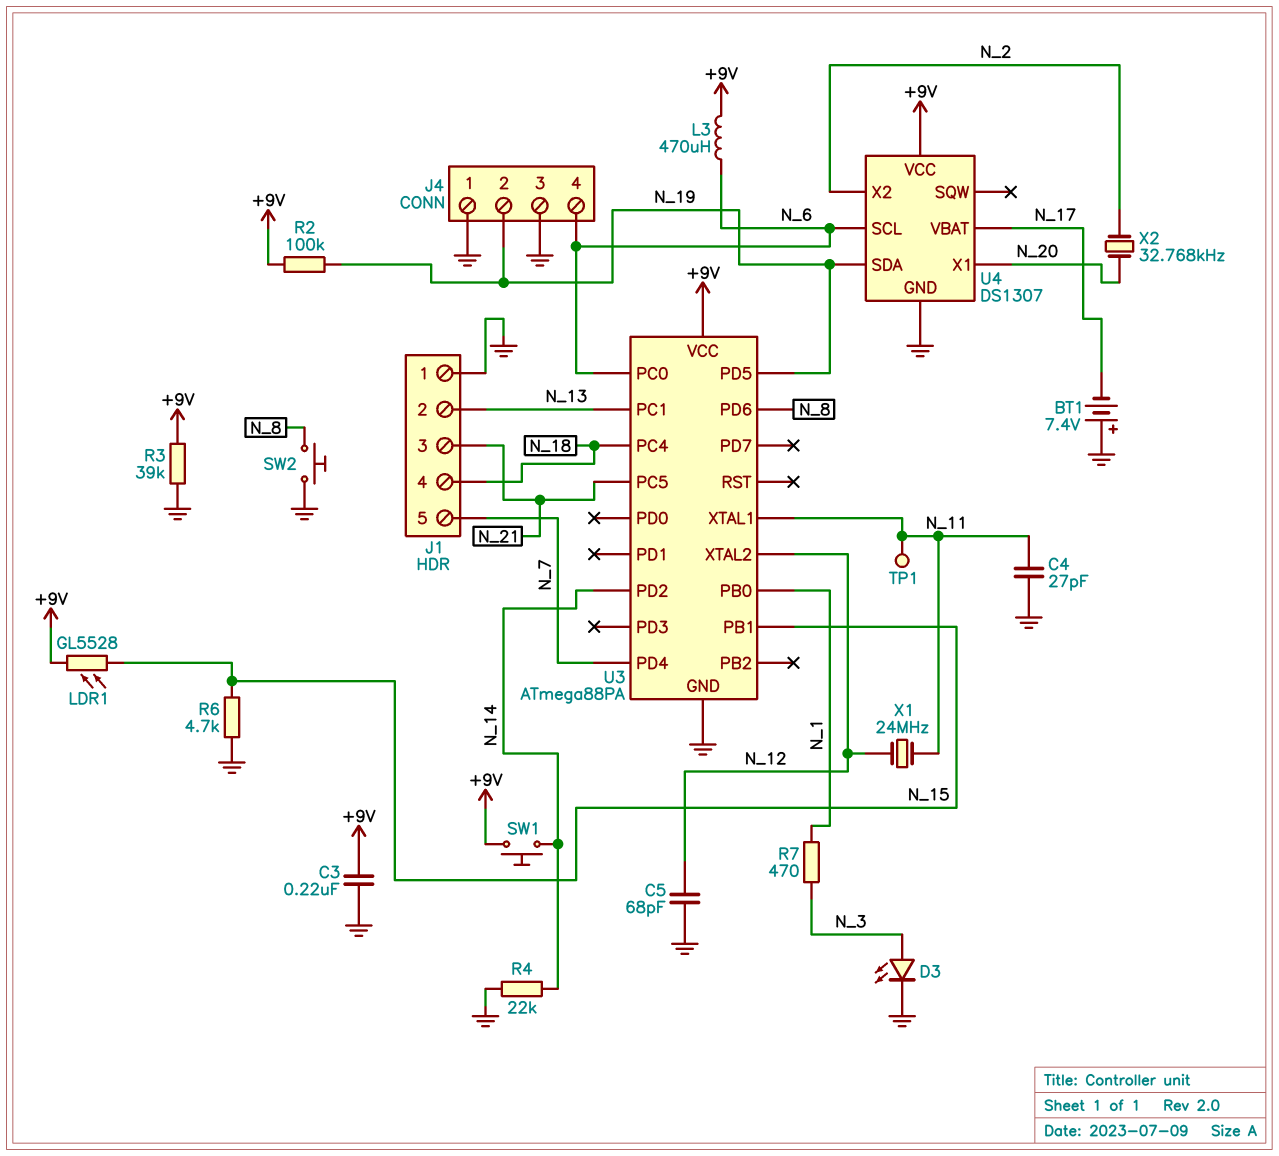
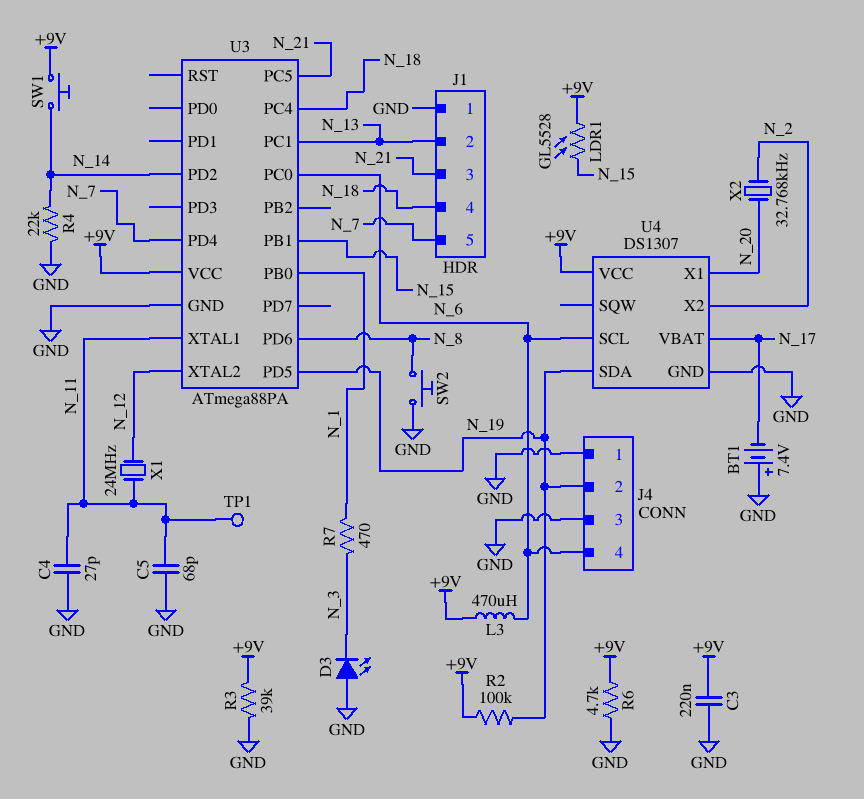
C5: 68pF (GND, N_12) -> 68pF (GND, N_11)
D3: LED (A N_3, K GND) -> LED (A GND, K N_3)
R6: 4.7k (GND, N_15) -> 4.7k (+9V, GND)

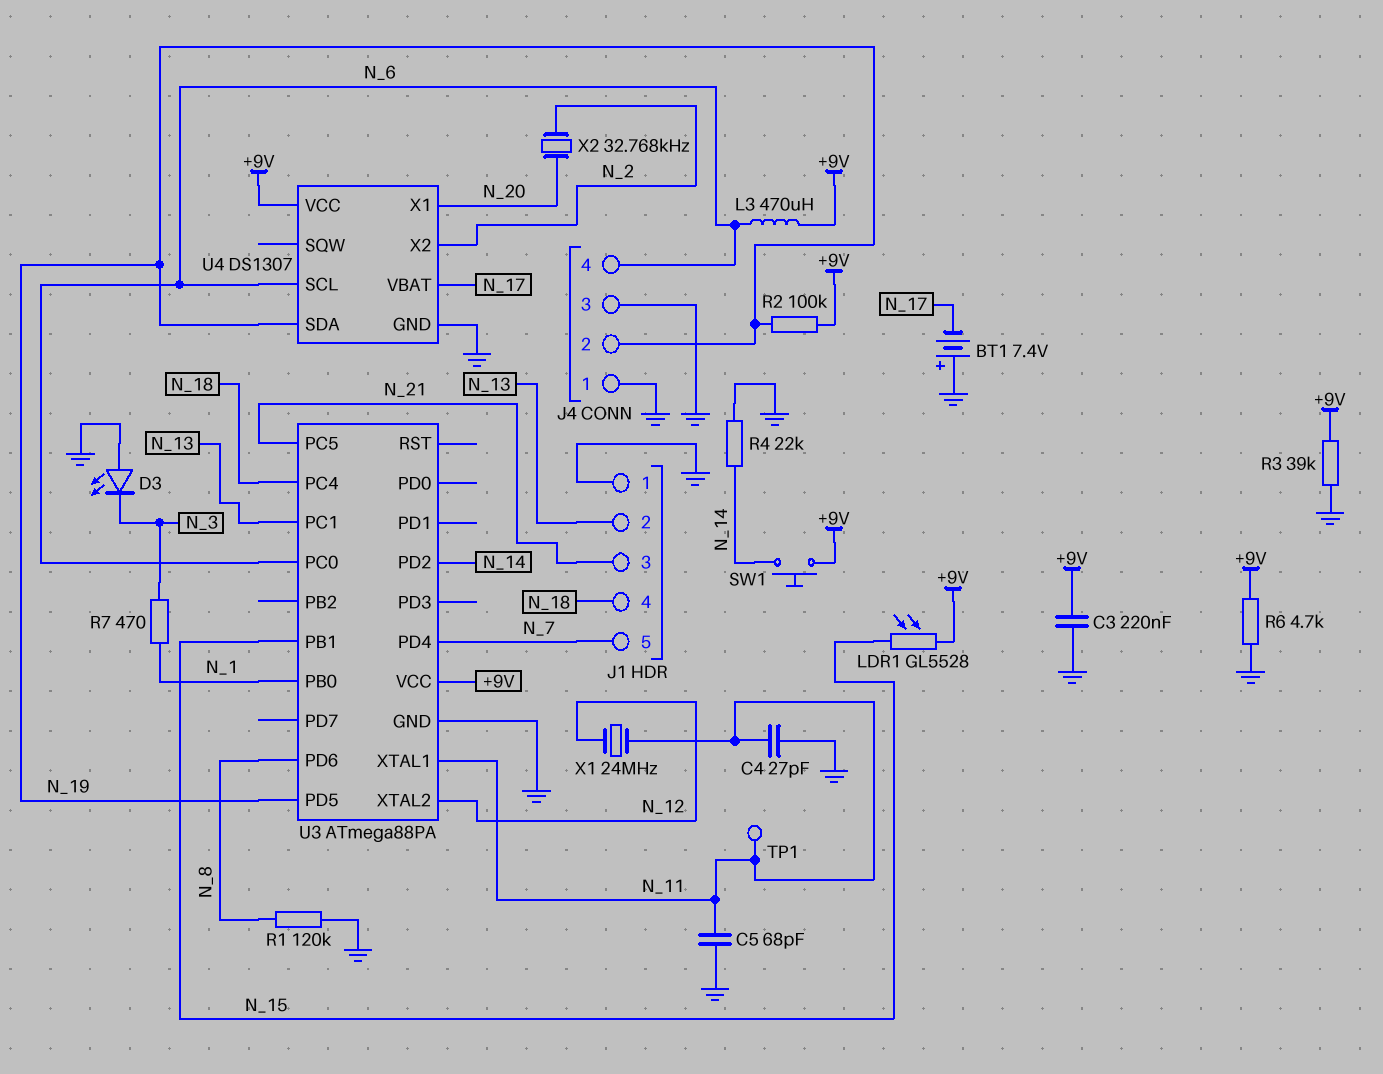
R1: none -> 120k (GND, N_8)
SW2: button (GND, N_8) -> none

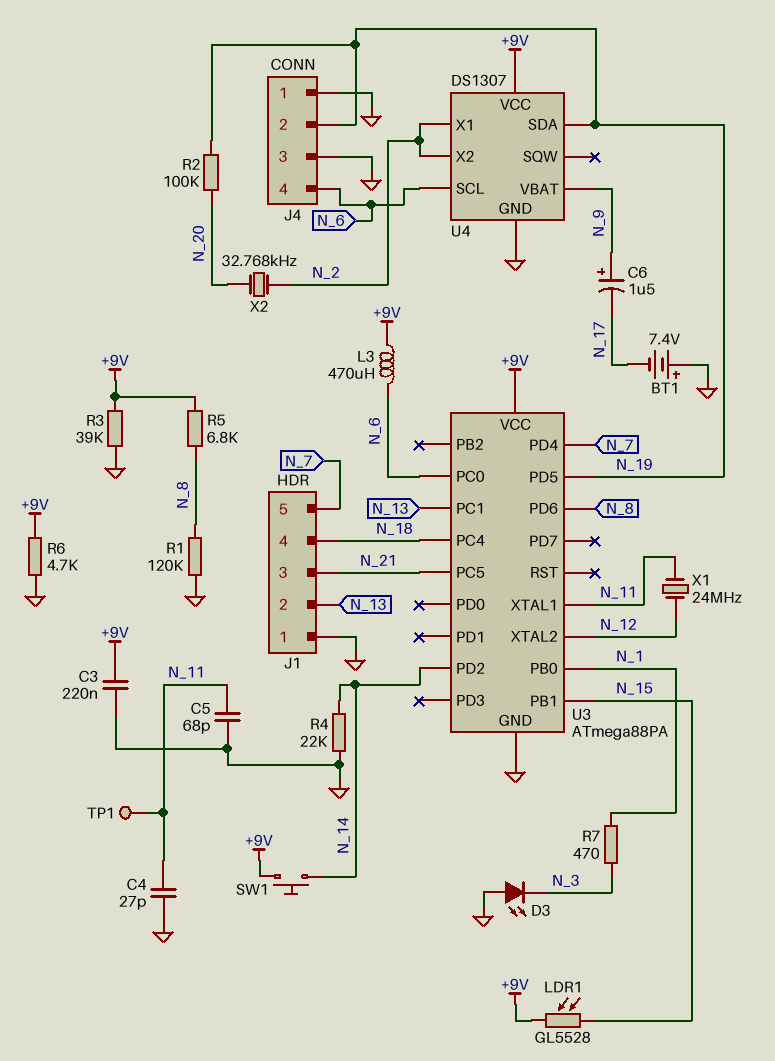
C6: none -> 1.5uF (plus N_9, minus N_17)
R2: 100k (+9V, N_19) -> 100k (N_19, N_20)
R5: none -> 6.8k (+9V, N_8)
U4 pin VBAT: N_17 -> N_9
U4 pin X1: N_20 -> N_2

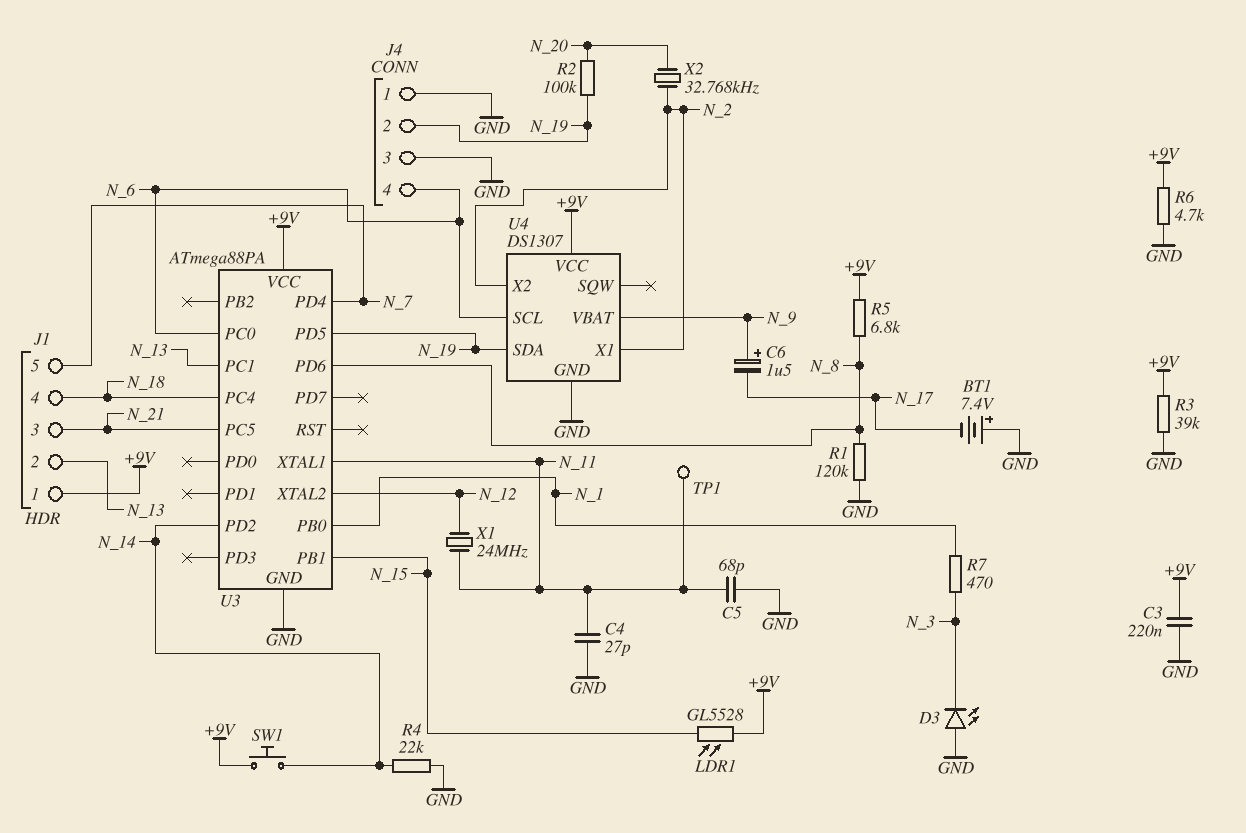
J1 pin 1: GND -> +9V
L3: 470uH (+9V, N_6) -> none

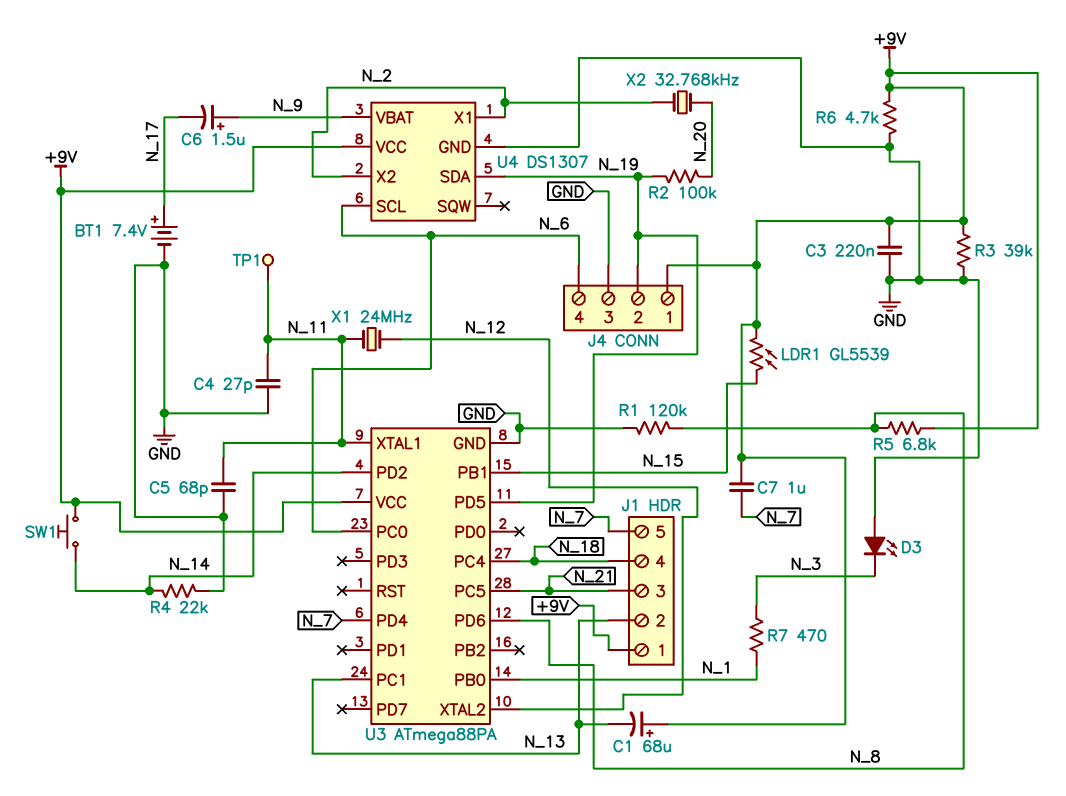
BT1: 7.4V (plus GND, minus N_17) -> 7.4V (plus N_17, minus GND)
C1: none -> 68uF (plus +9V, minus N_13)
C7: none -> 1uF (+9V, N_7)
J4 pin 1: GND -> +9V
LDR1: GL5528 (+9V, N_15) -> GL5539 (+9V, N_15)

